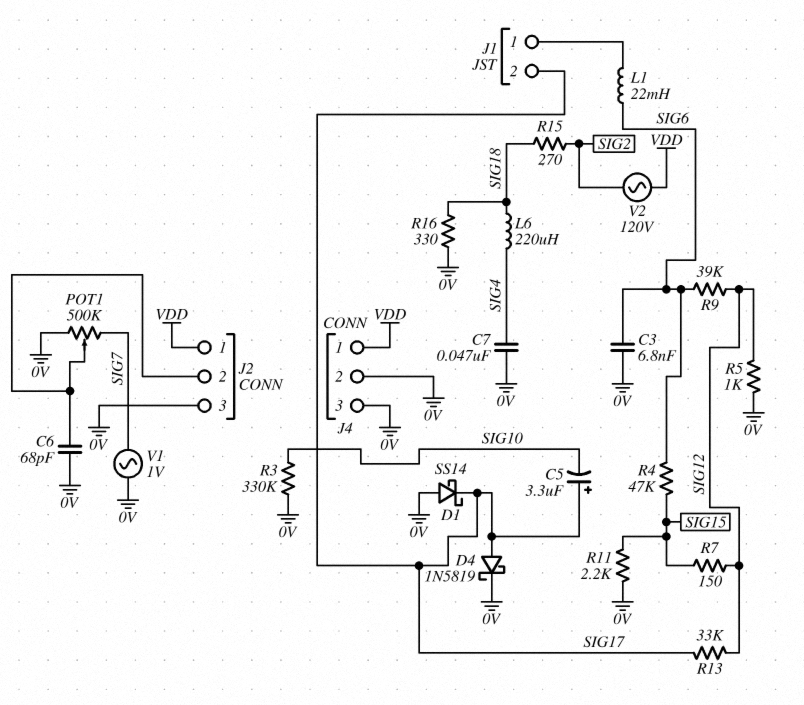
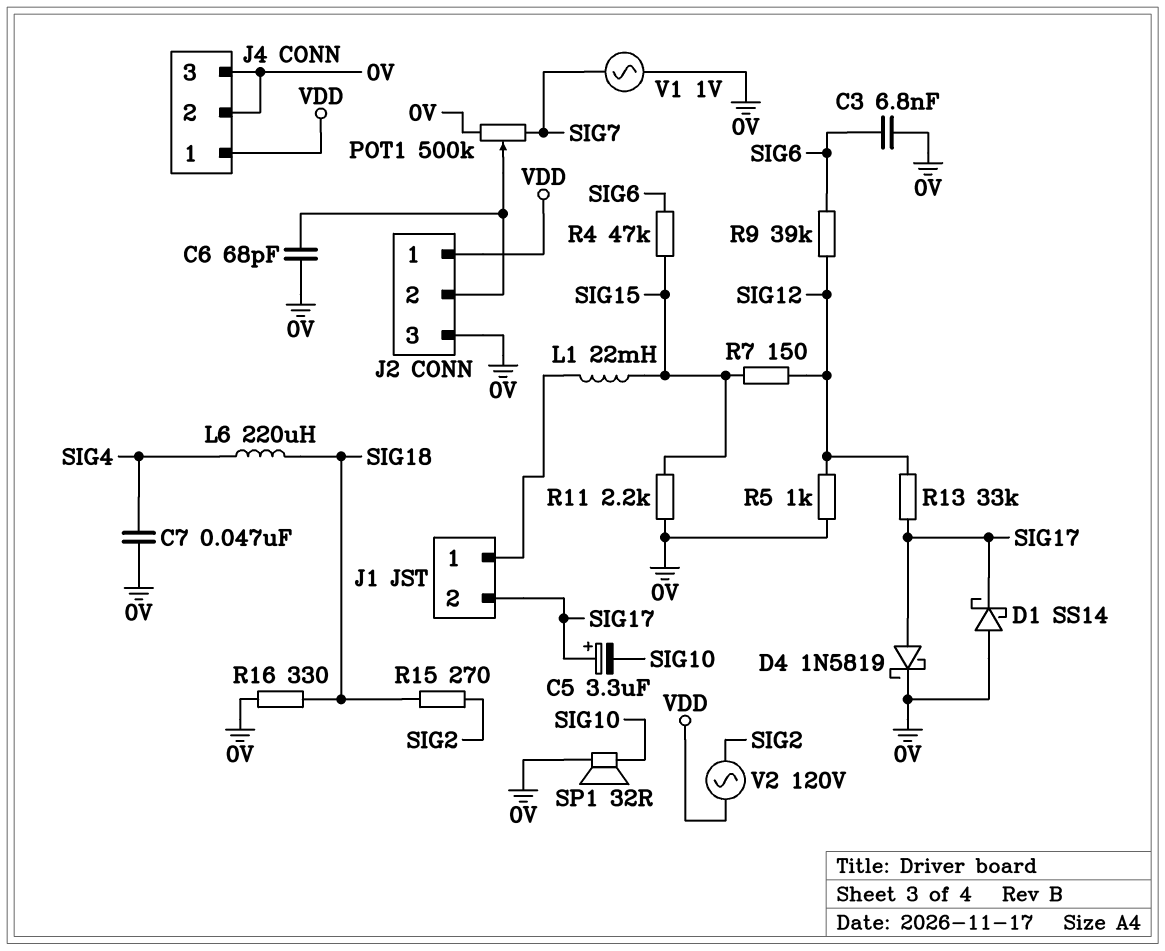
L1: 22mH (J1/1, SIG6) -> 22mH (J1/1, SIG15)
R3: 330k (0V, SIG10) -> none
SP1: none -> speaker 32R (0V, SIG10)

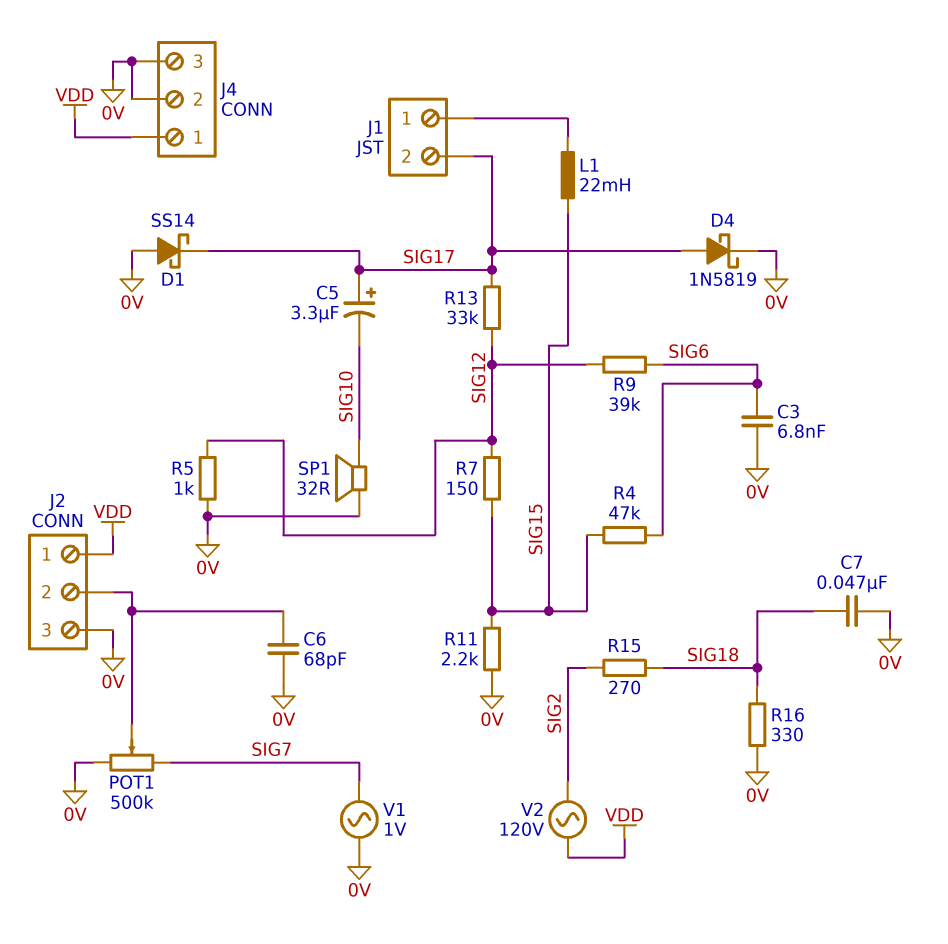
C7: 47nF (0V, SIG4) -> 47nF (0V, SIG18)
L6: 220uH (SIG4, SIG18) -> none

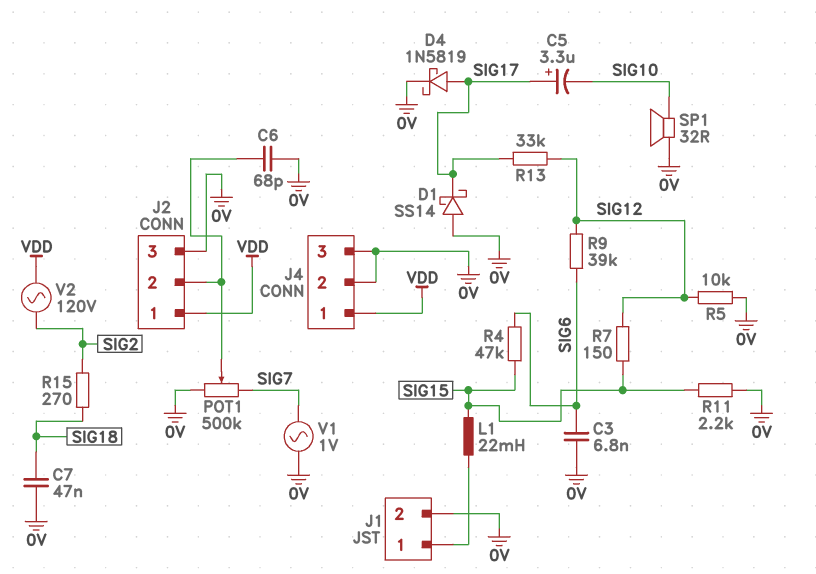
J1 pin 2: SIG17 -> 0V
R5: 1k (0V, SIG12) -> 10k (0V, SIG12)
R16: 330 (0V, SIG18) -> none

